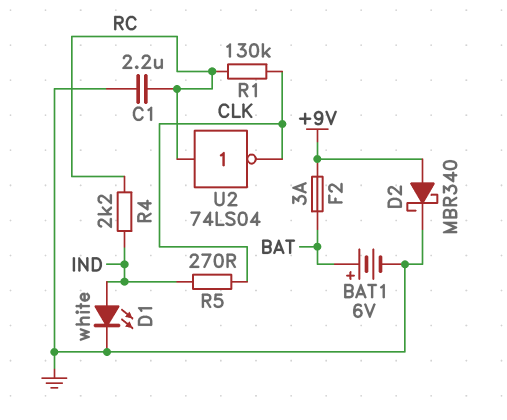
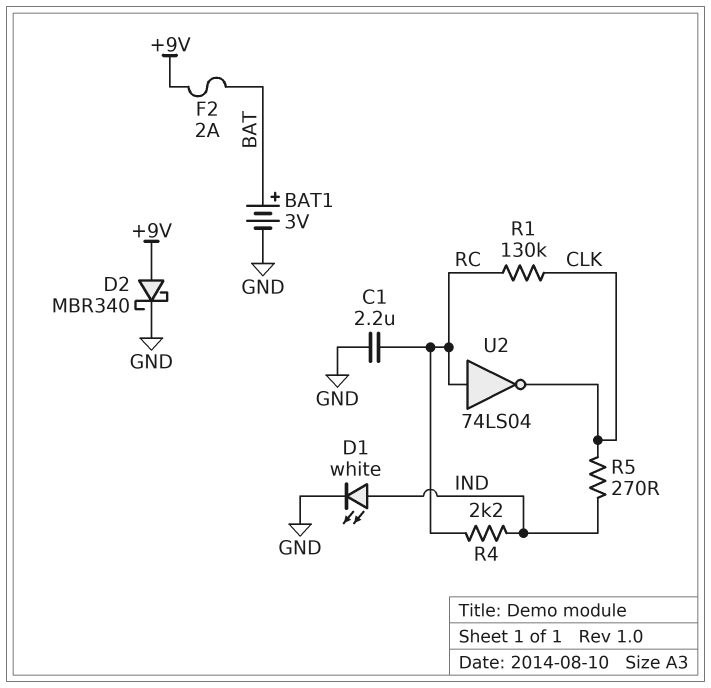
BAT1: 6V (plus BAT, minus GND) -> 3V (plus BAT, minus GND)
F2: 3A (+9V, BAT) -> 2A (+9V, BAT)

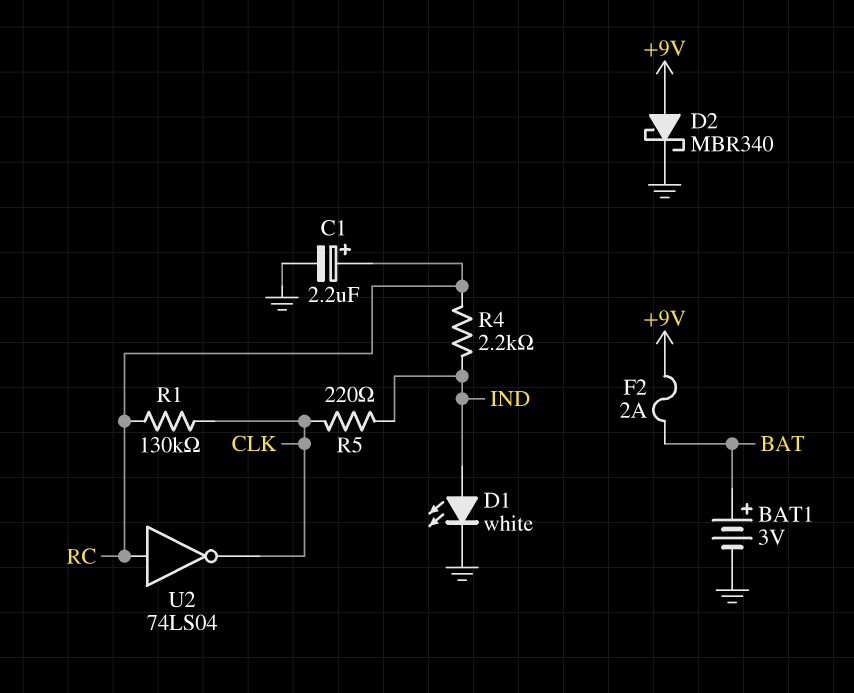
C1: 2.2uF (GND, RC) -> 2.2uF (plus RC, minus GND)
R5: 270 (CLK, IND) -> 220 (CLK, IND)

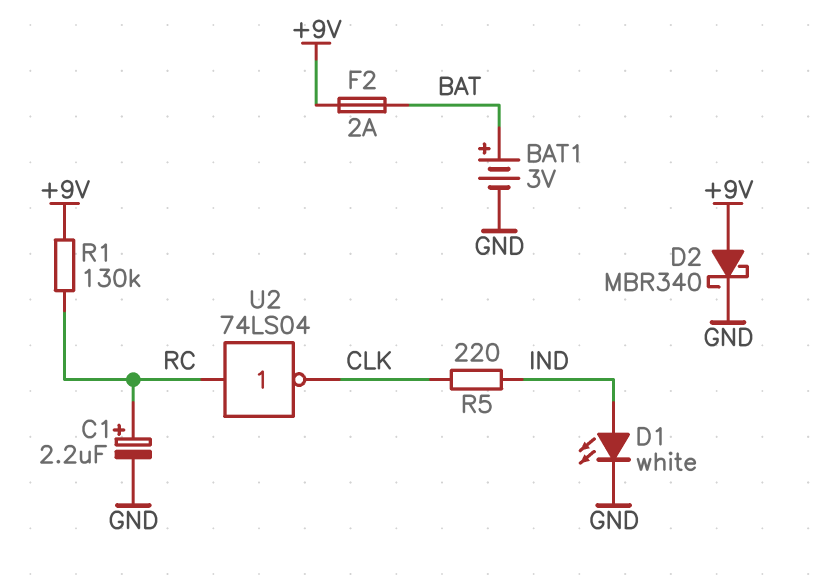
R1: 130k (CLK, RC) -> 130k (+9V, RC)
R4: 2.2k (IND, RC) -> none

